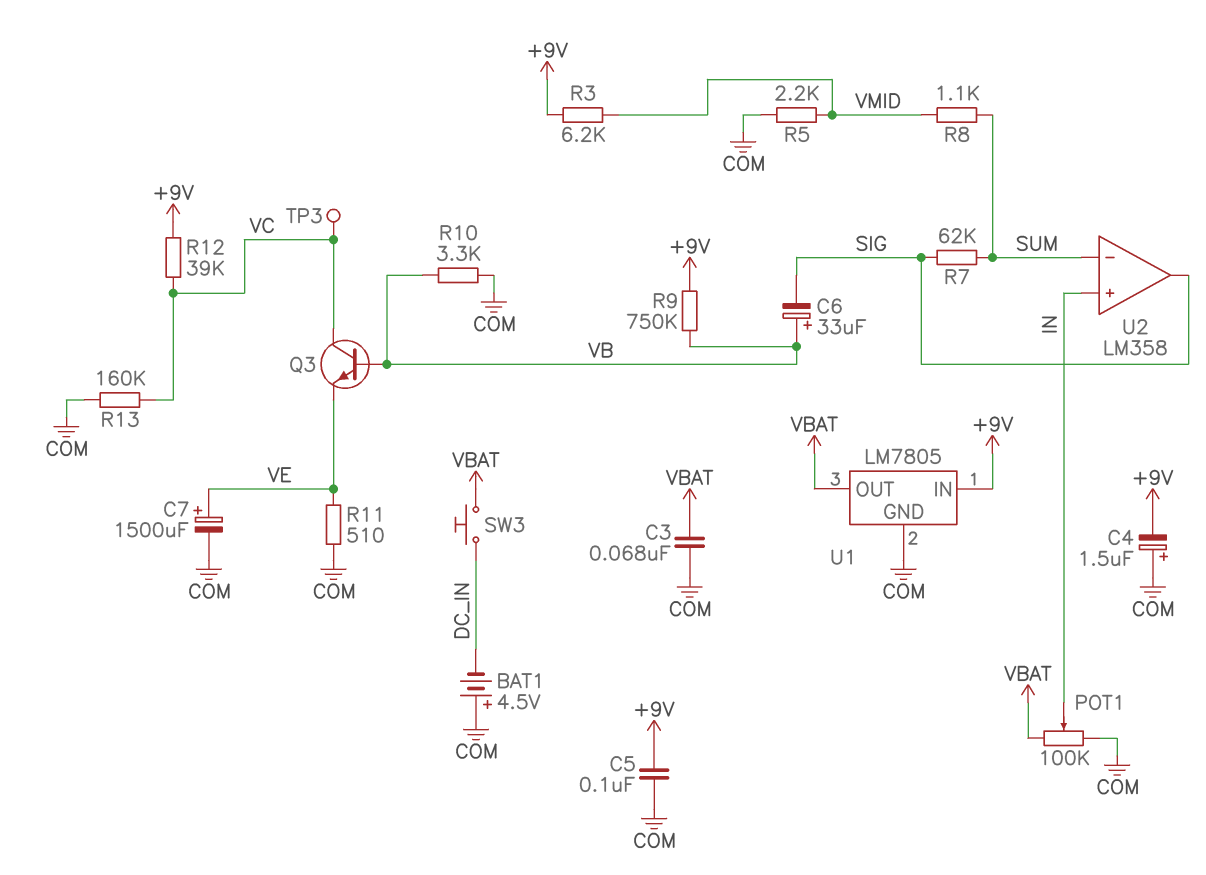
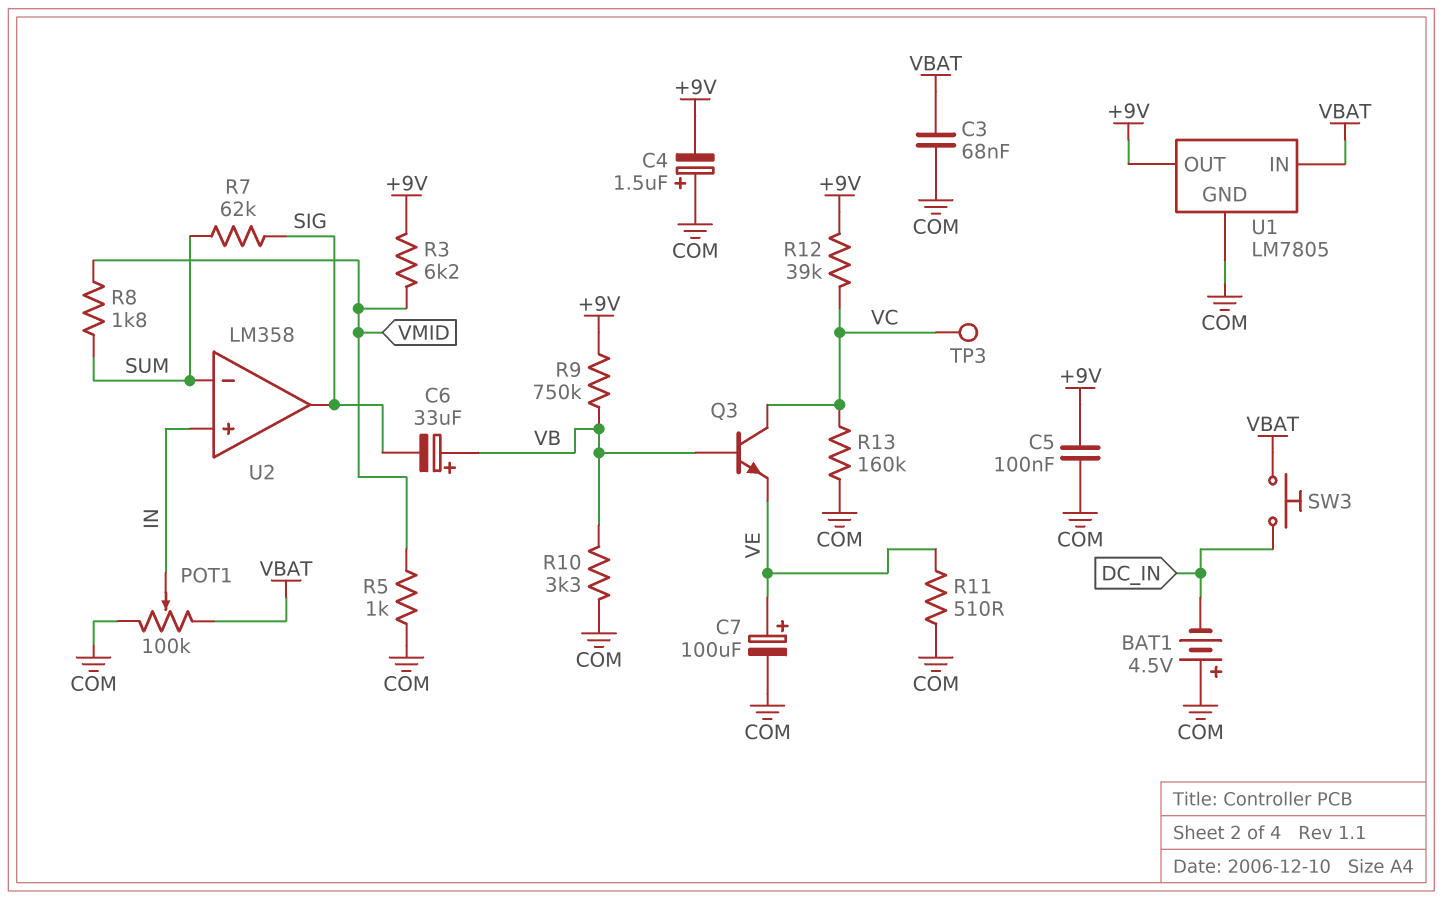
C7: 1500uF (plus VE, minus COM) -> 100uF (plus VE, minus COM)
R5: 2.2k (COM, VMID) -> 1k (COM, VMID)
R8: 1.1k (SUM, VMID) -> 1.8k (SUM, VMID)
U1 pin IN: +9V -> VBAT
U1 pin OUT: VBAT -> +9V

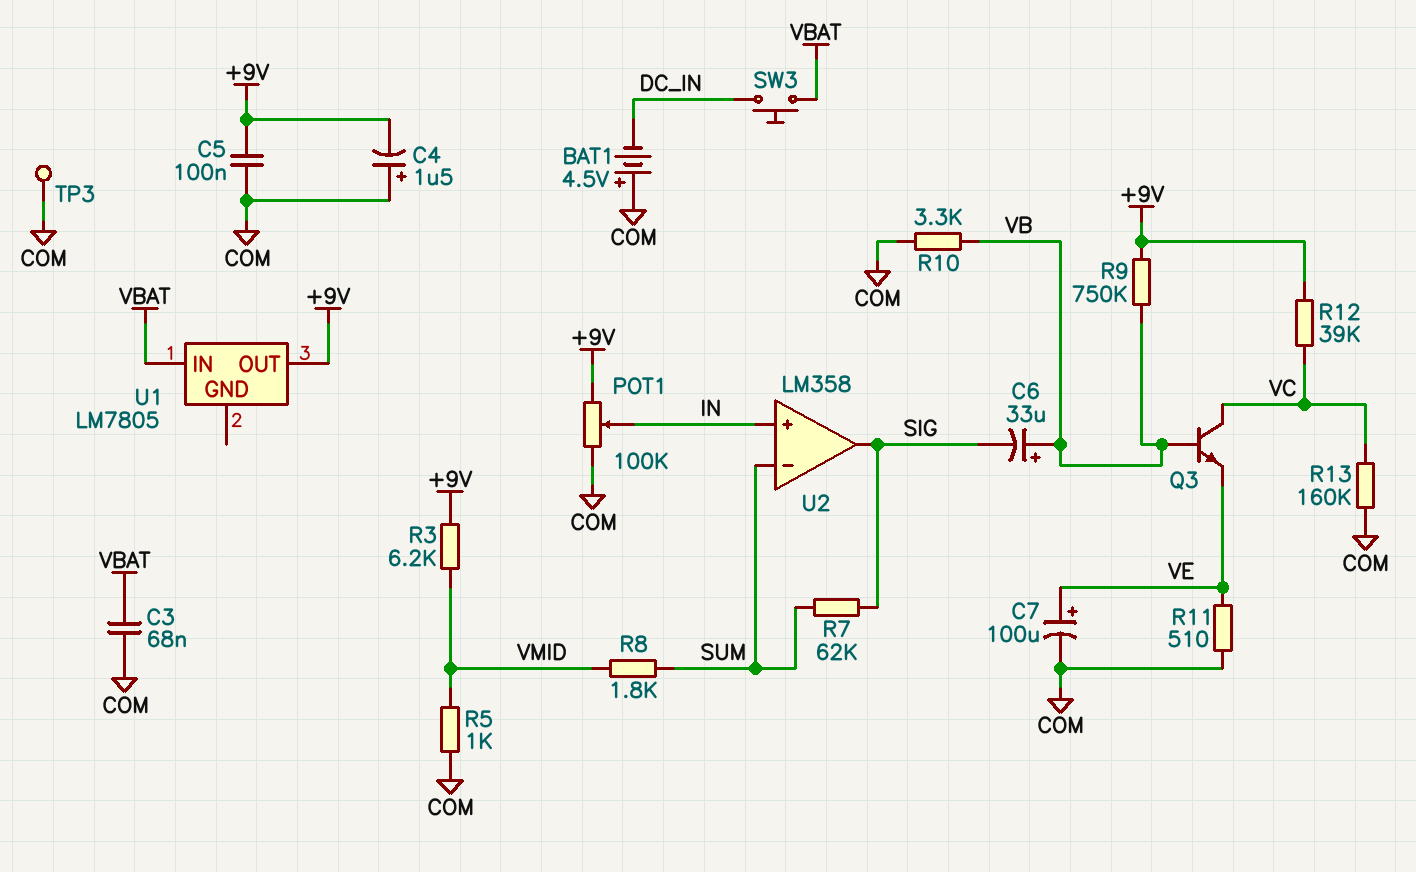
POT1: 100k (COM, VBAT, wiper IN) -> 100k (+9V, COM, wiper IN)
TP3: test point (VC) -> test point (COM)
U1 pin GND: COM -> none

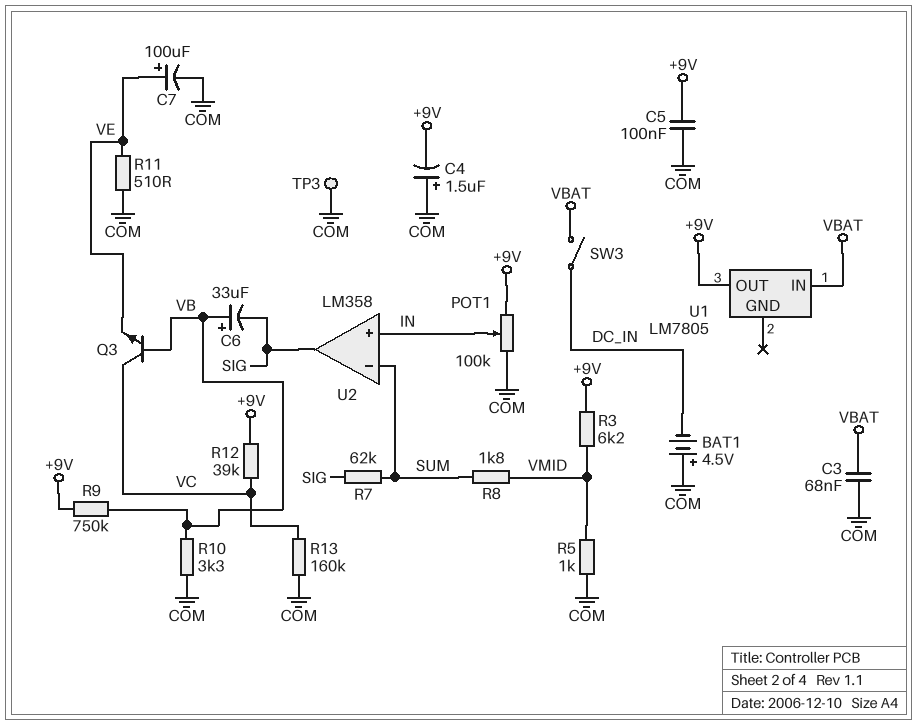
SW3: button (DC_IN, VBAT) -> switch (DC_IN, VBAT)

